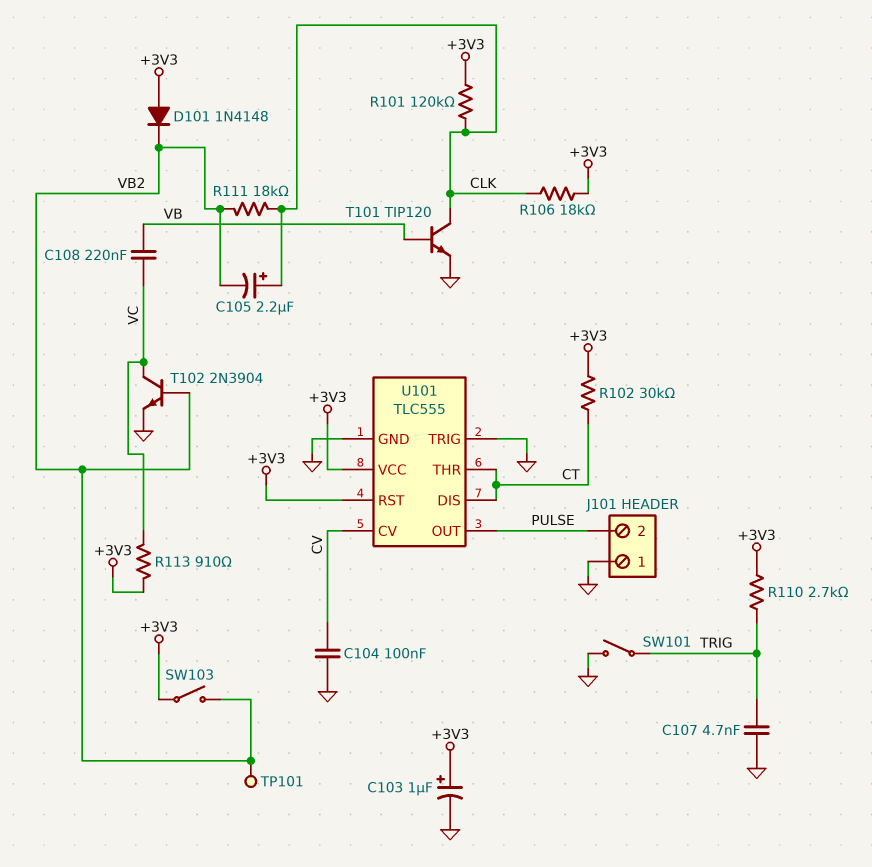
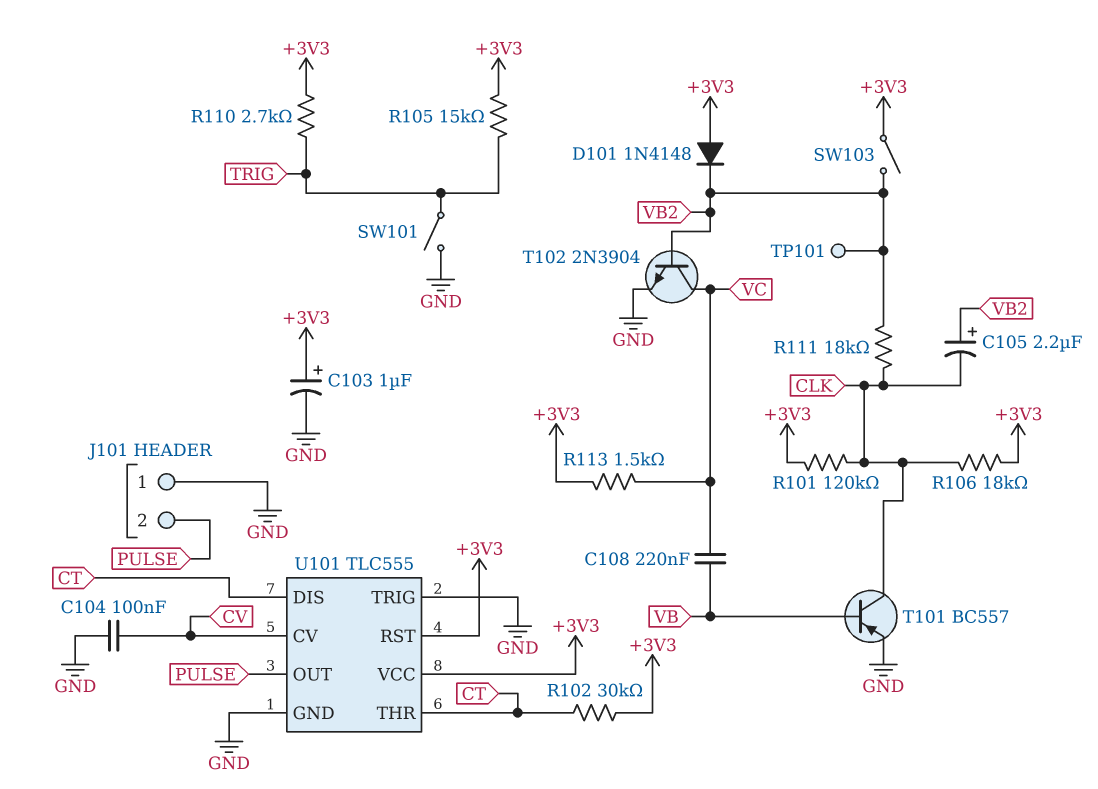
C105: 2.2uF (plus CLK, minus VB2) -> 2.2uF (plus VB2, minus CLK)
C107: 4.7nF (GND, TRIG) -> none
R105: none -> 15k (+3V3, TRIG)
R113: 910 (+3V3, VC) -> 1.5k (+3V3, VC)
T101: NPN TIP120 (B VB, C CLK, E GND) -> PNP BC557 (B VB, C CLK, E GND)

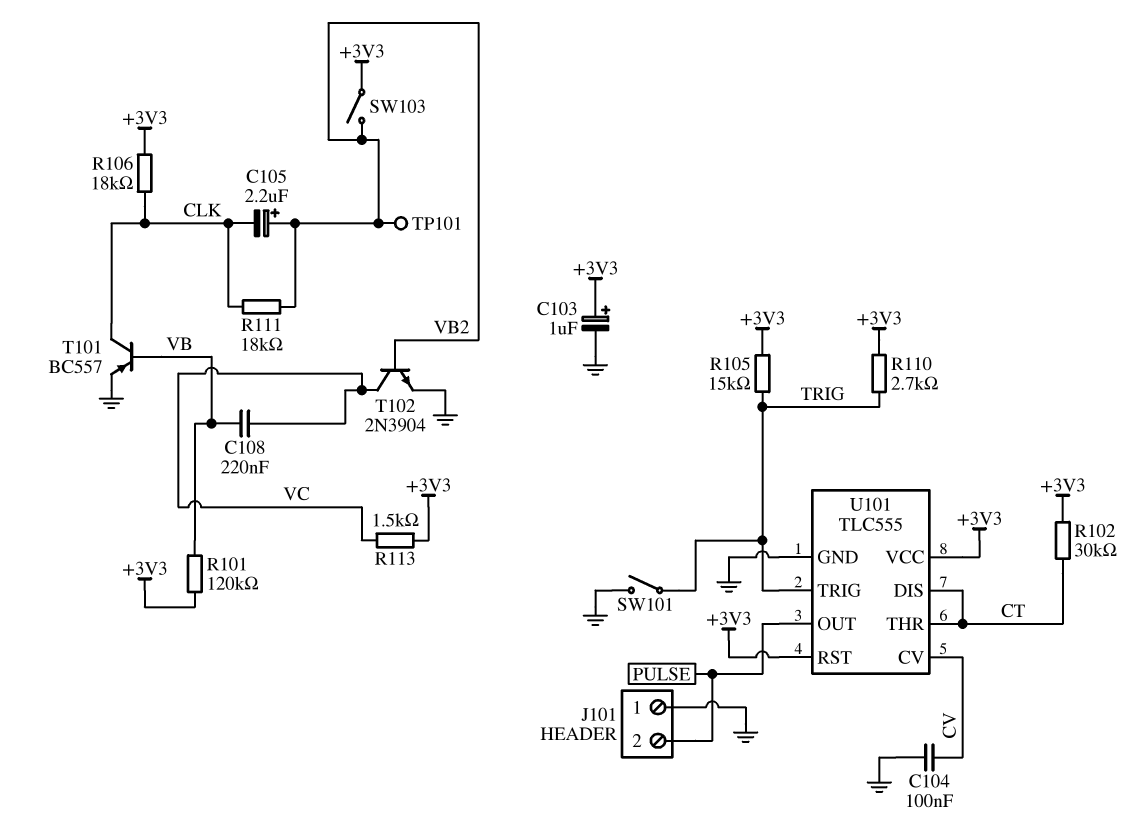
D101: diode 1N4148 (A +3V3, K VB2) -> none
R101: 120k (+3V3, CLK) -> 120k (+3V3, VB)
U101 pin TRIG: GND -> TRIG

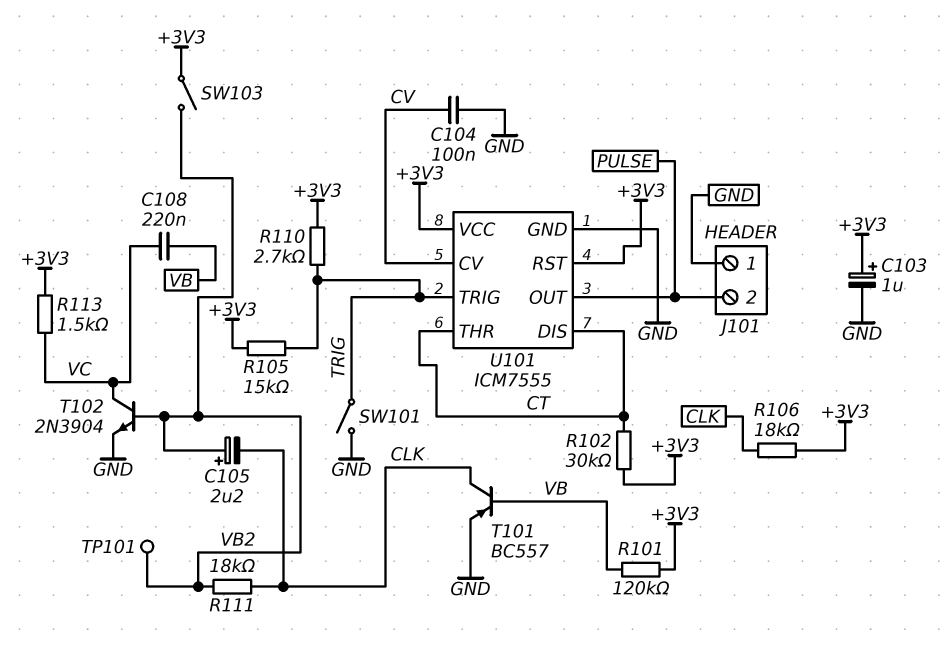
U101: TLC555 -> ICM7555

